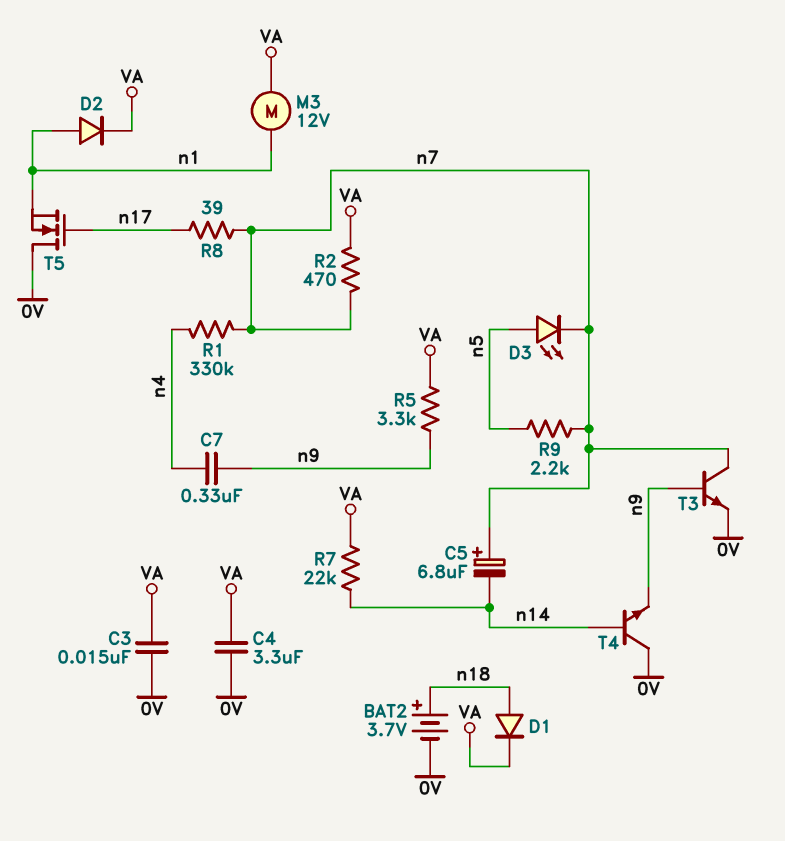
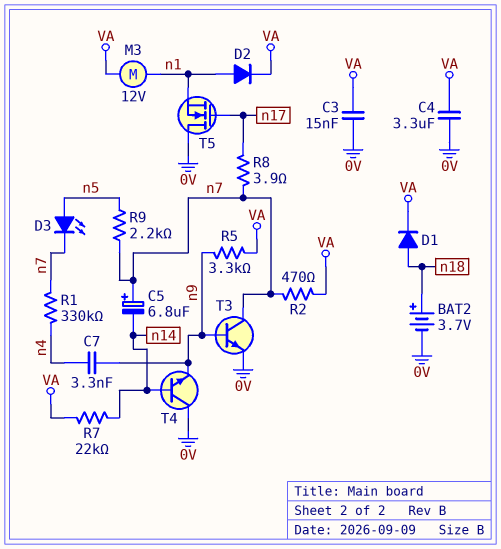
C7: 330nF (n4, n9) -> 3.3nF (n4, n9)
R8: 39 (n7, n17) -> 3.9 (n7, n17)

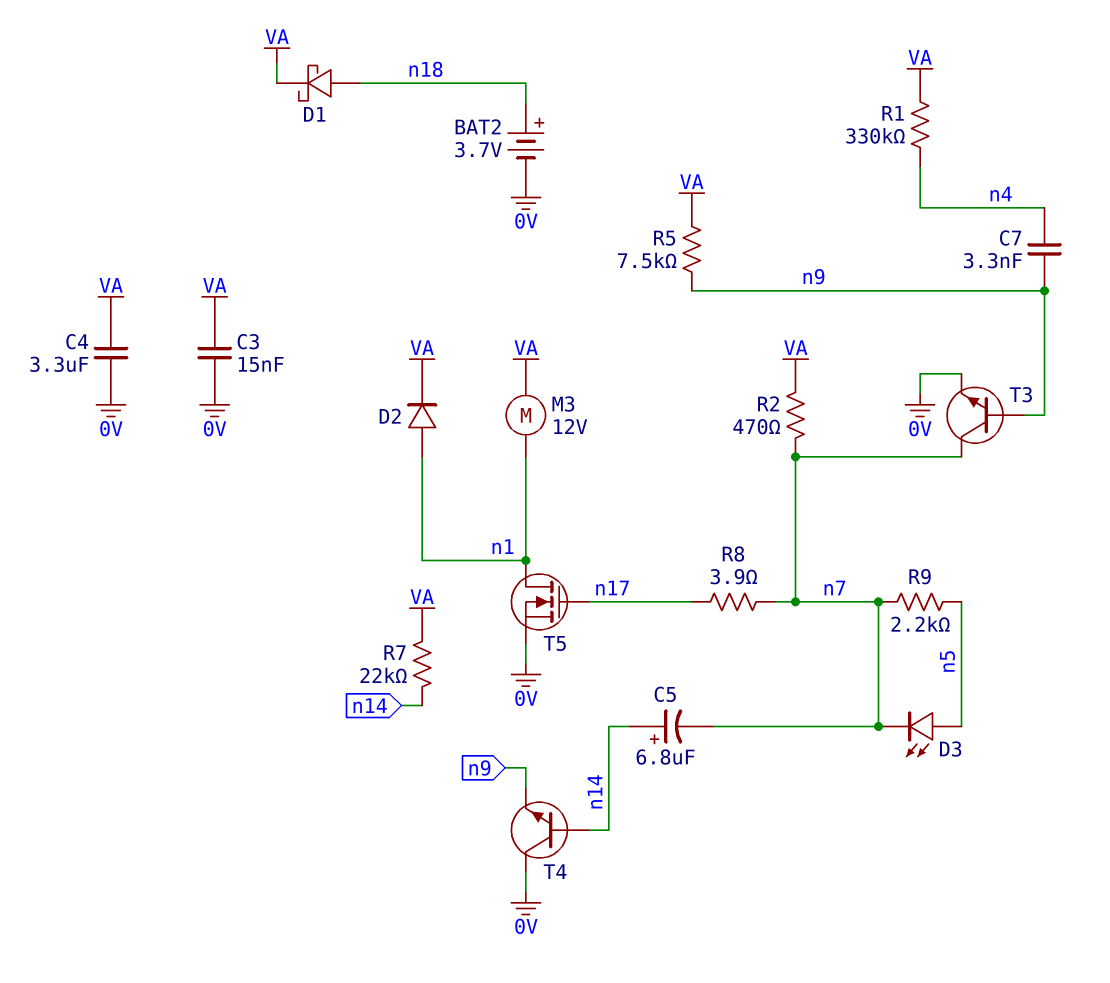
C5: 6.8uF (plus n7, minus n14) -> 6.8uF (plus n14, minus n7)
D1: diode (A n18, K VA) -> schottky (A n18, K VA)
R1: 330k (n4, n7) -> 330k (VA, n4)
R5: 3.3k (VA, n9) -> 7.5k (VA, n9)
T5: NMOS (G n17, D 0V, S n1) -> NMOS (G n17, D n1, S 0V)

